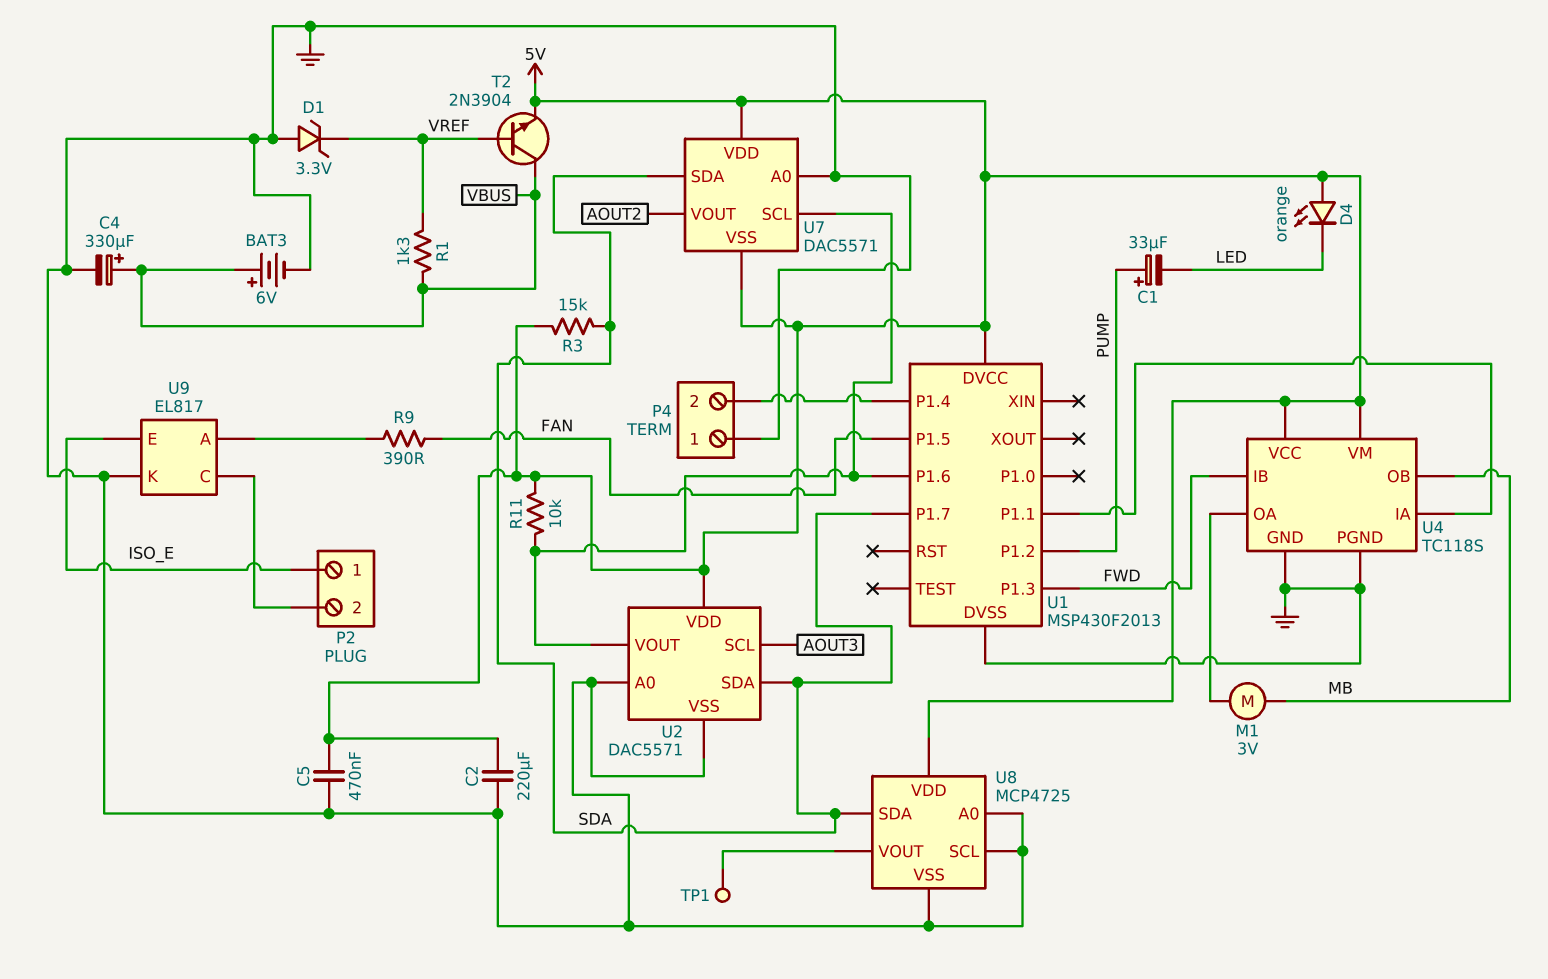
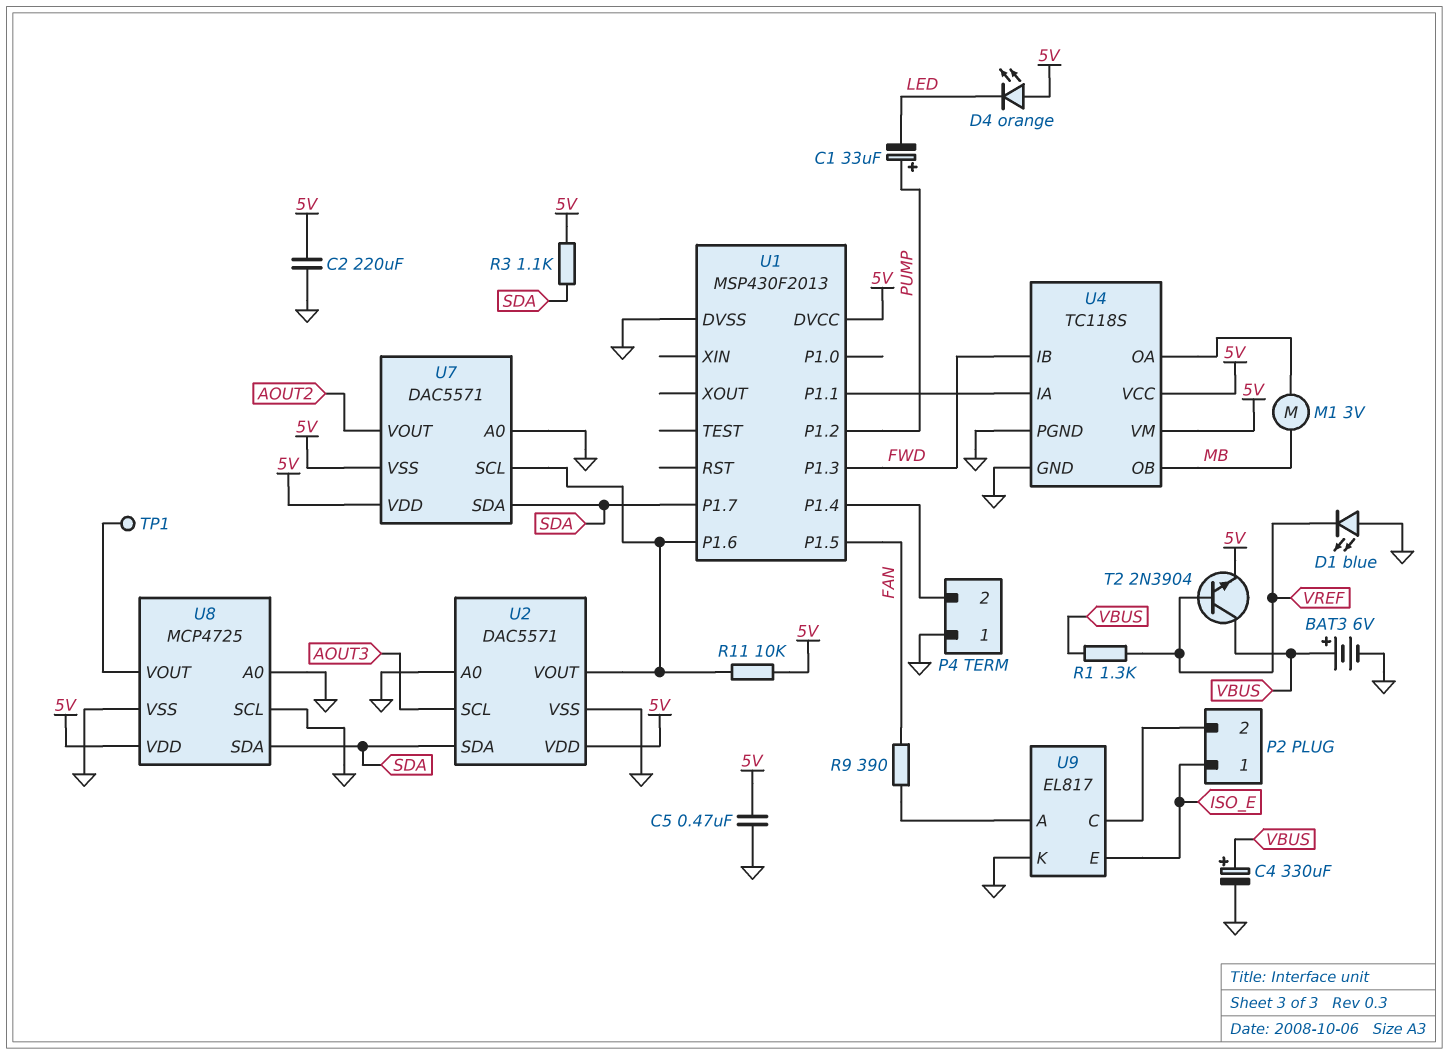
D1: zener 3.3V (A GND, K VREF) -> LED blue (A GND, K VREF)
R3: 15k (5V, SDA) -> 1.1k (5V, SDA)

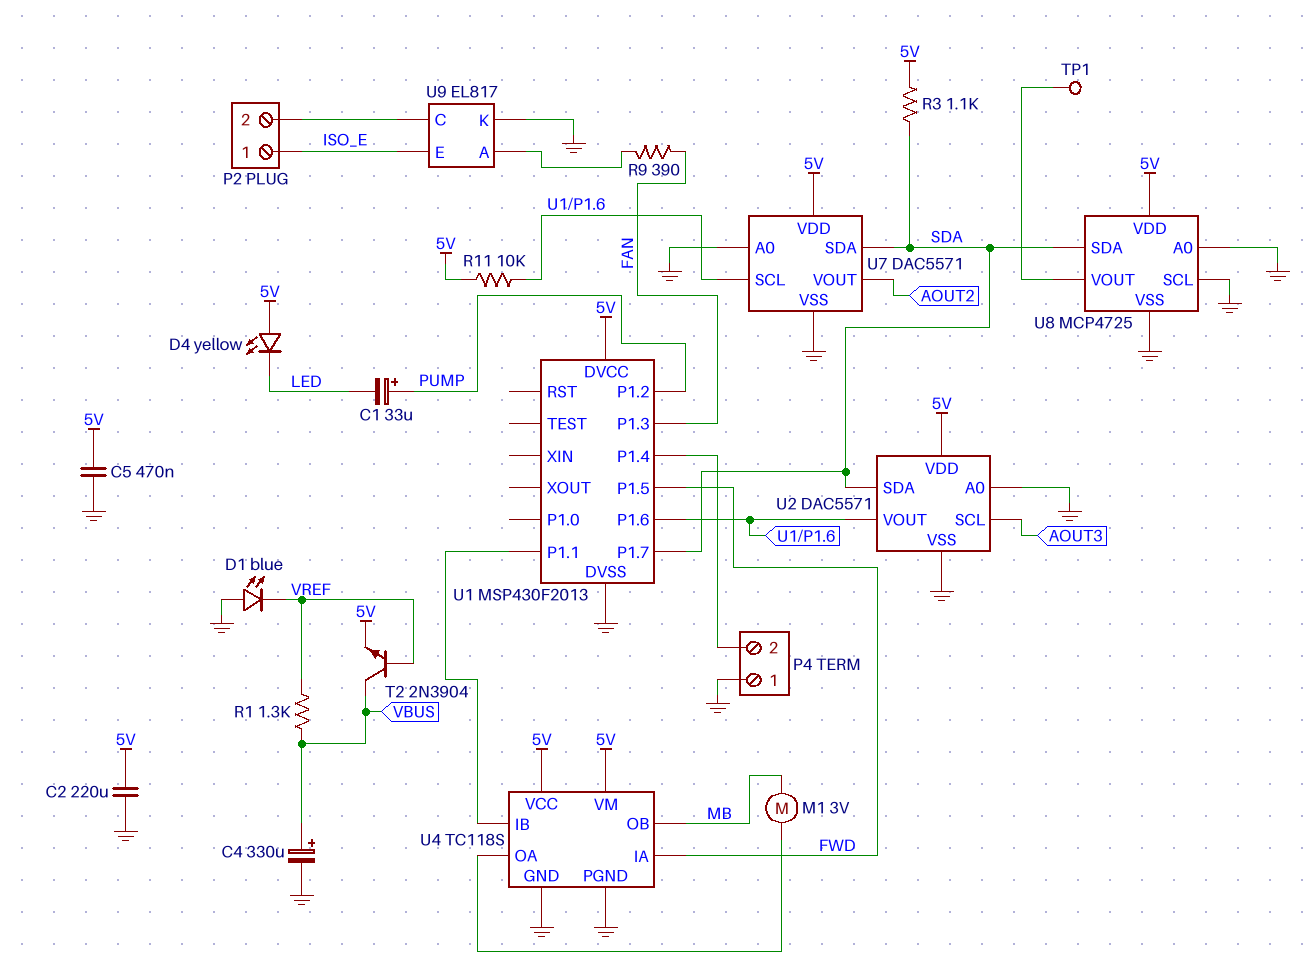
BAT3: 6V (plus VBUS, minus GND) -> none
D4: LED orange (A 5V, K LED) -> LED yellow (A 5V, K LED)
U1 pin P1.3: FWD -> FAN
U1 pin P1.5: FAN -> FWD
U4 pin IA: U1/P1.1 -> FWD
U4 pin IB: FWD -> U1/P1.1
U7 pin VSS: 5V -> GND

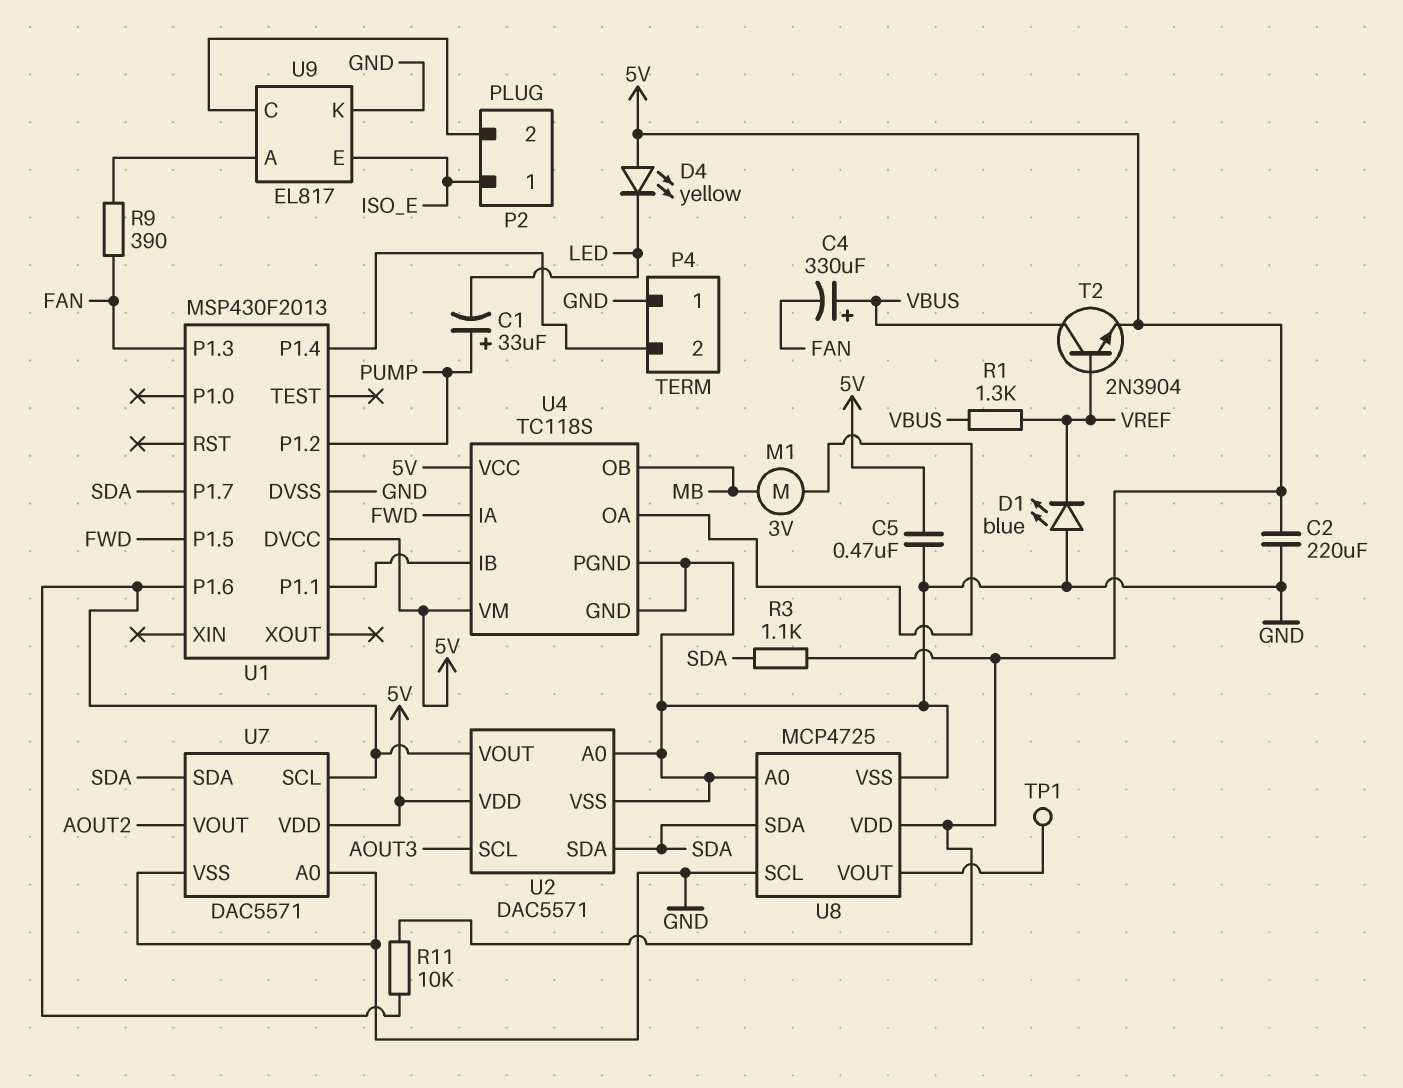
C4: 330uF (plus VBUS, minus GND) -> 330uF (plus VBUS, minus FAN)

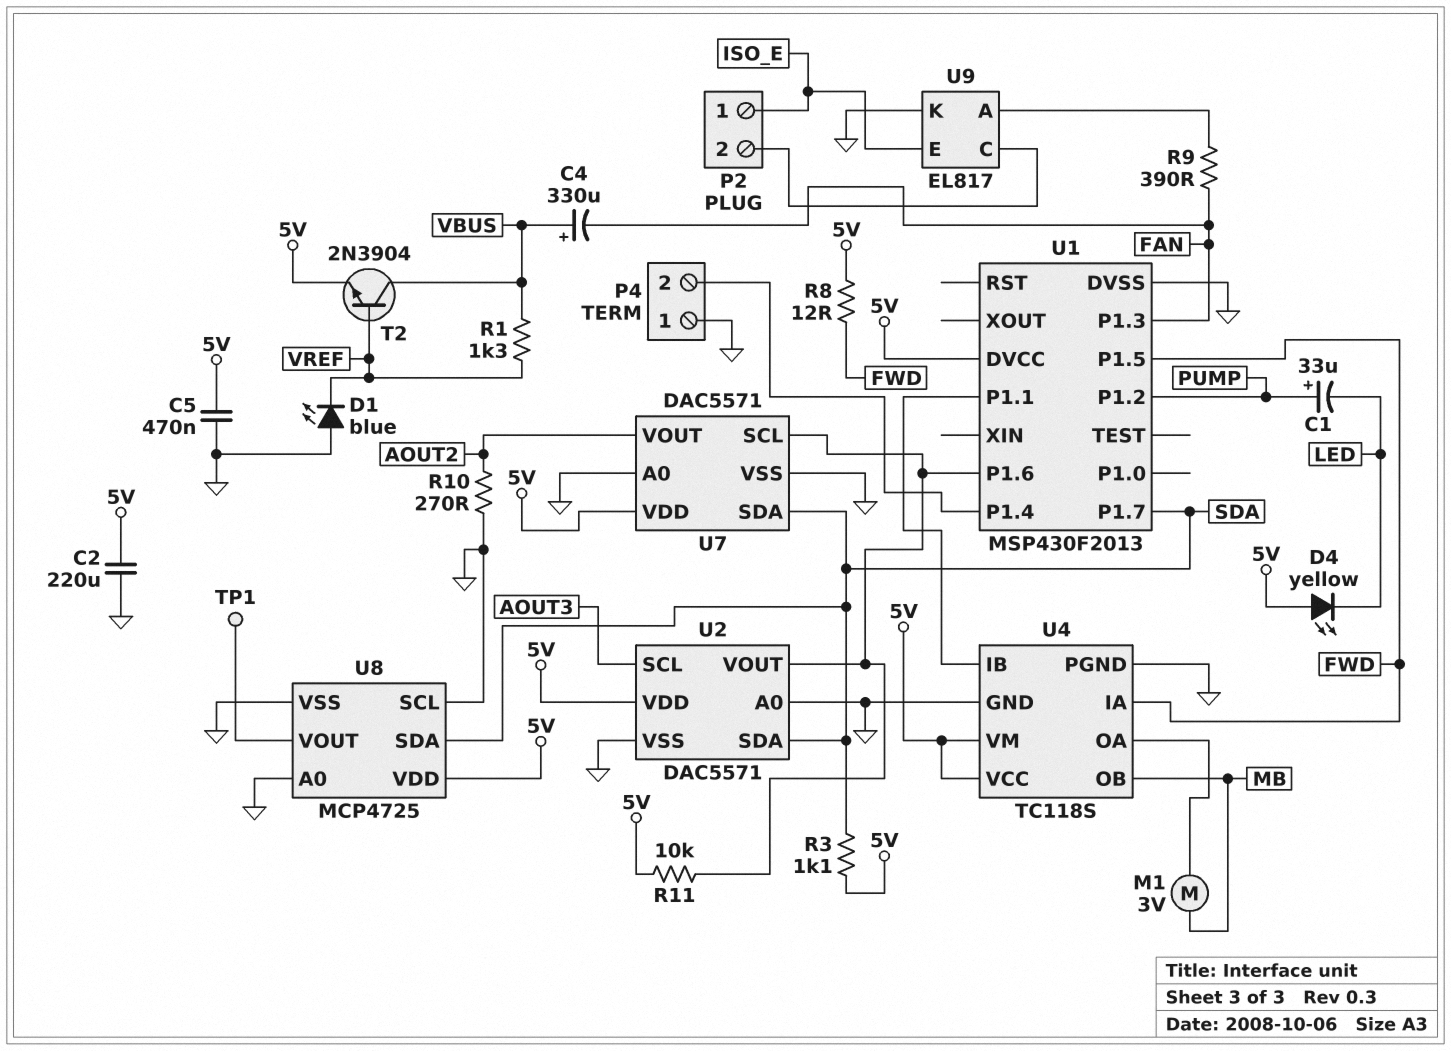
R8: none -> 12 (5V, FWD)
R10: none -> 270 (AOUT2, GND)

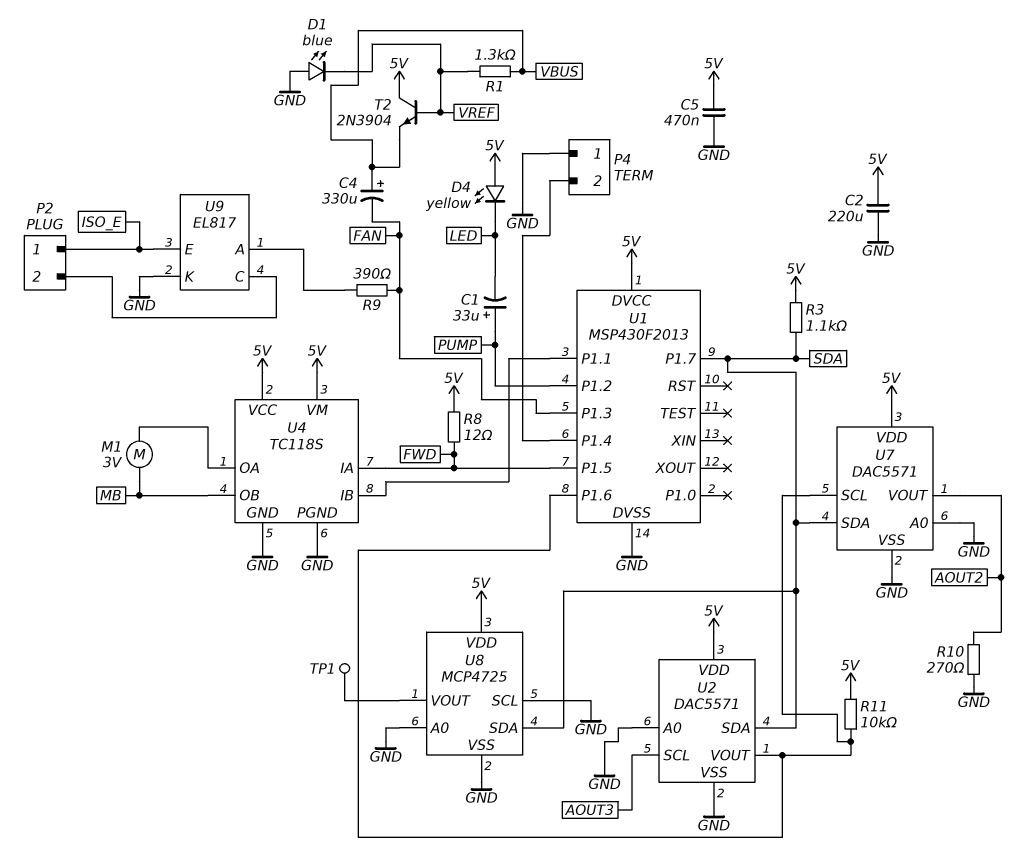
T2: NPN 2N3904 (B VREF, C VBUS, E 5V) -> NPN 2N3904 (B VREF, C 5V, E VBUS)

